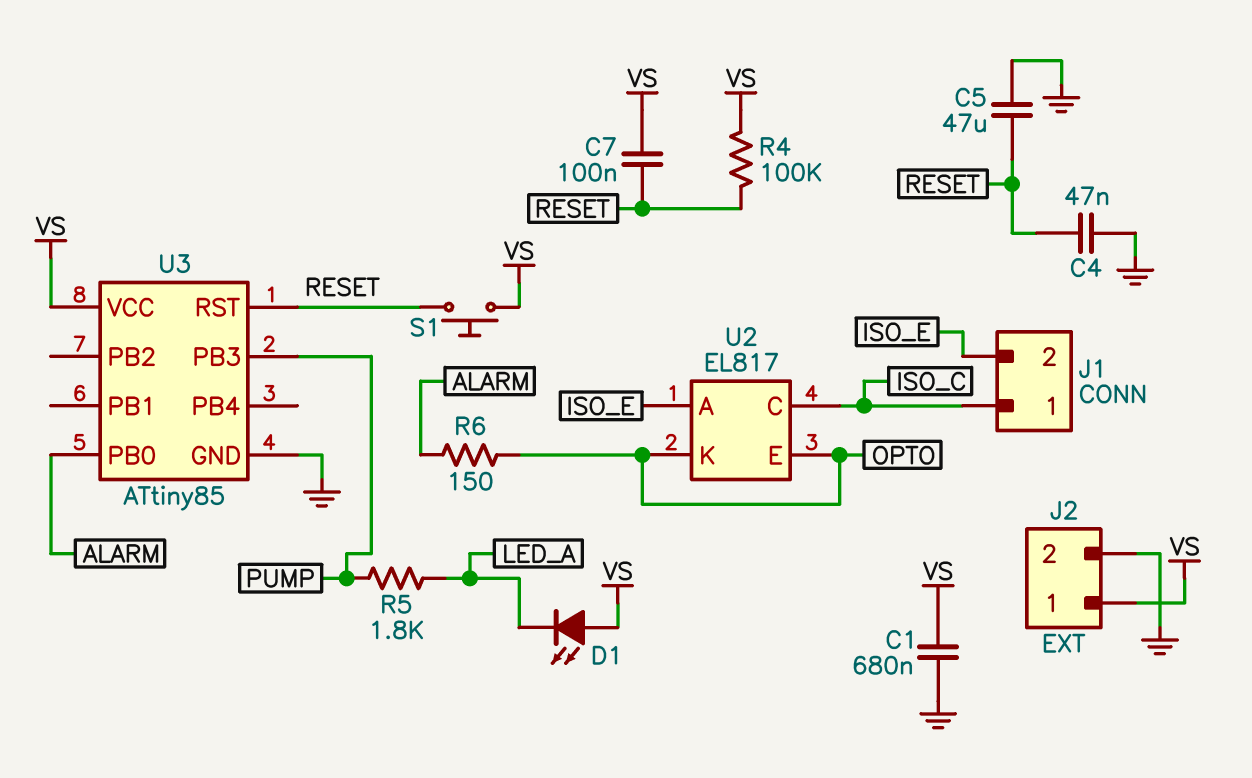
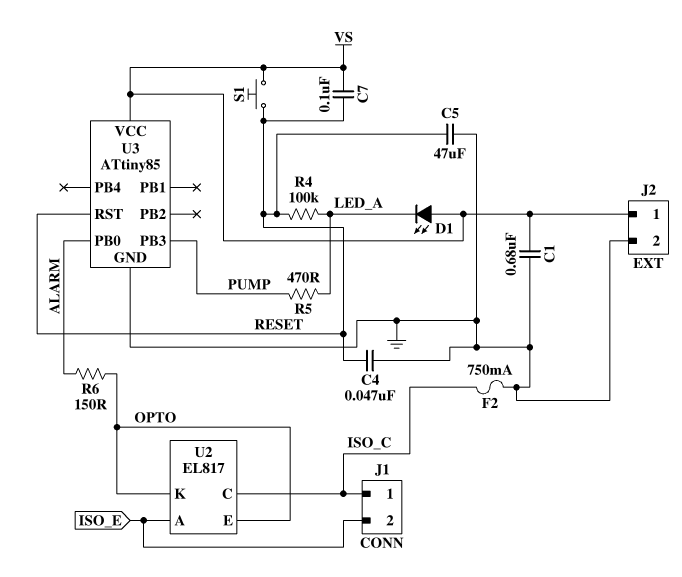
F2: none -> 750mA (GND, ISO_C)
R4: 100k (RESET, VS) -> 100k (LED_A, RESET)
R5: 1.8k (LED_A, PUMP) -> 470 (LED_A, PUMP)

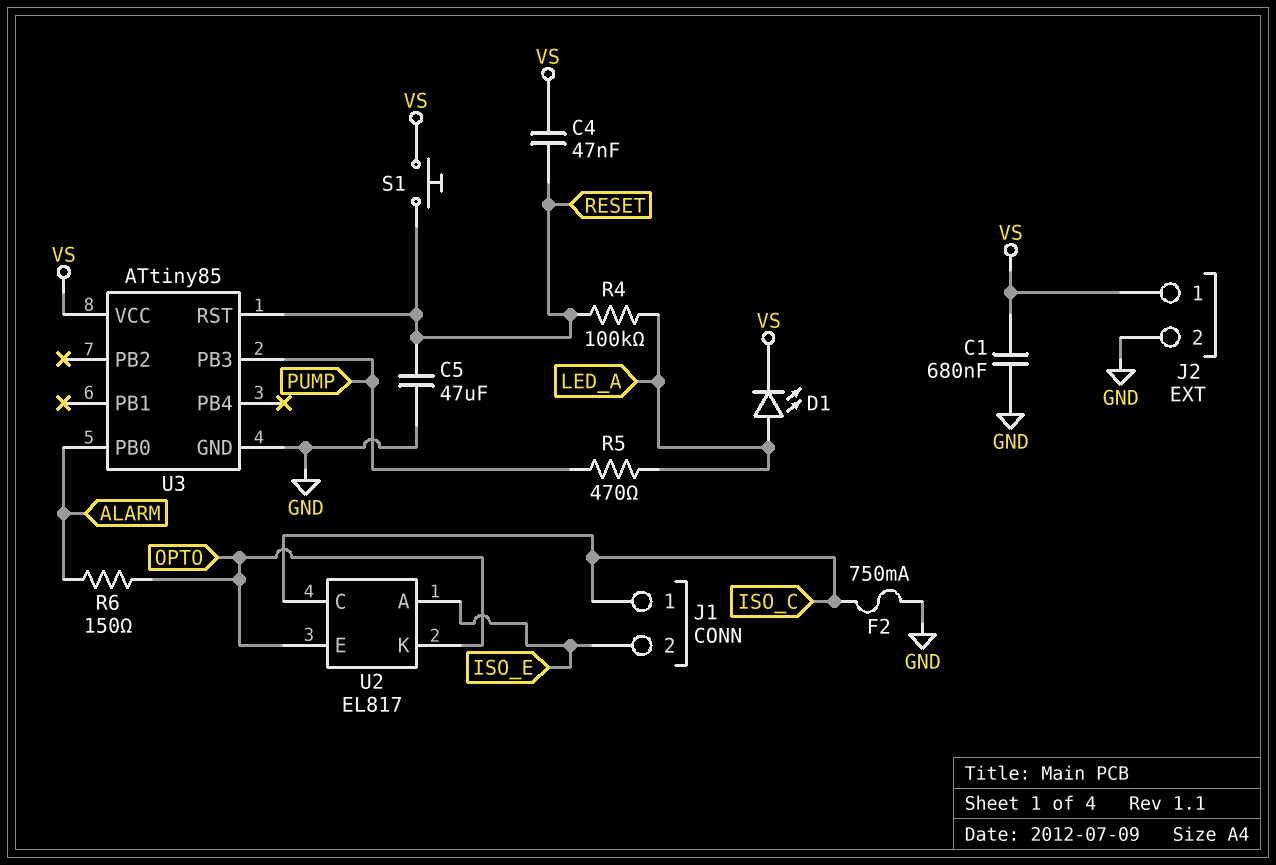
C4: 47nF (GND, RESET) -> 47nF (RESET, VS)
C7: 100nF (RESET, VS) -> none
D1: LED (A VS, K LED_A) -> LED (A LED_A, K VS)

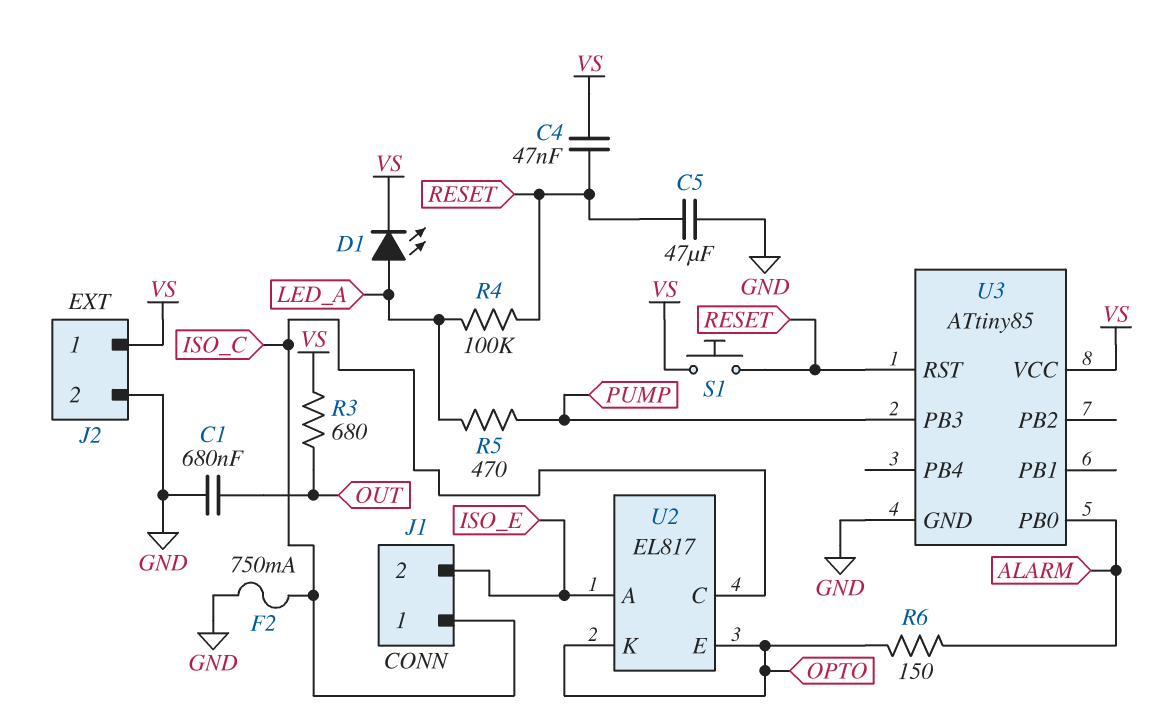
C1: 680nF (GND, VS) -> 680nF (GND, OUT)
R3: none -> 680 (OUT, VS)

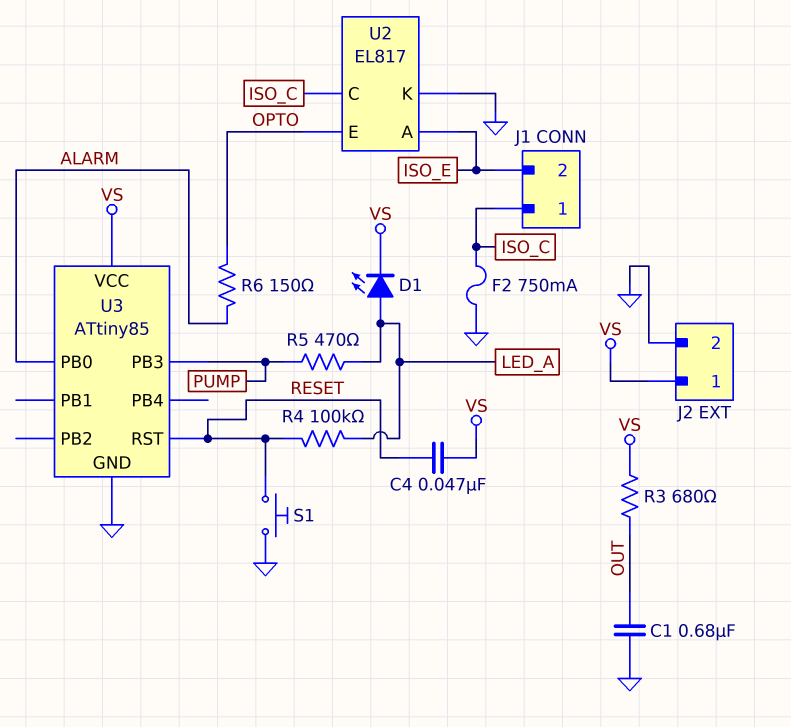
C5: 47uF (GND, RESET) -> none
S1: button (RESET, VS) -> button (GND, RESET)
U2 pin K: OPTO -> GND

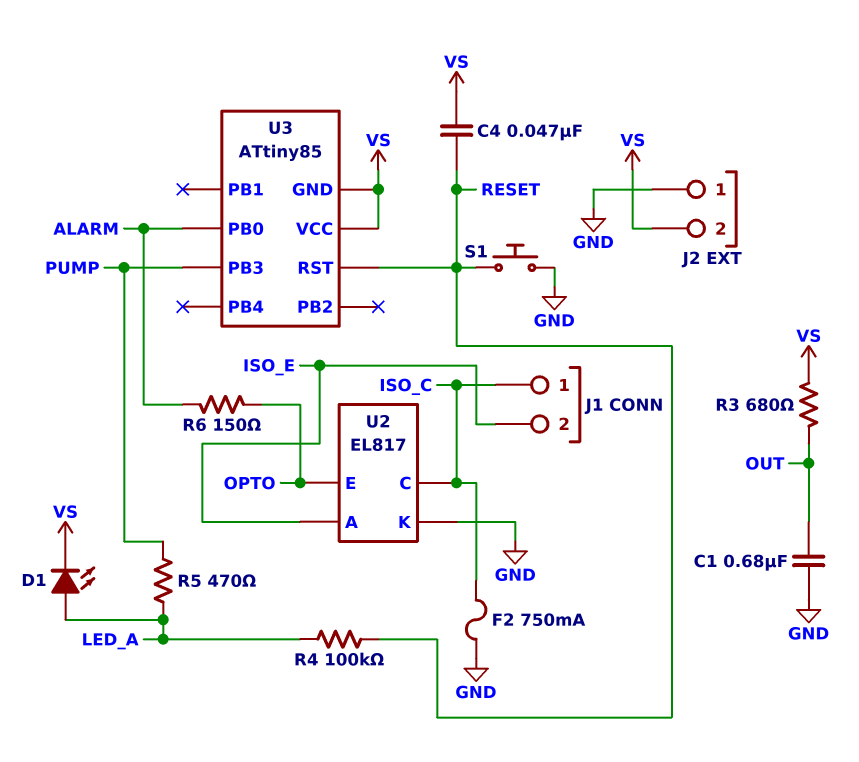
J2 pin 1: VS -> GND
J2 pin 2: GND -> VS
U3 pin GND: GND -> VS

